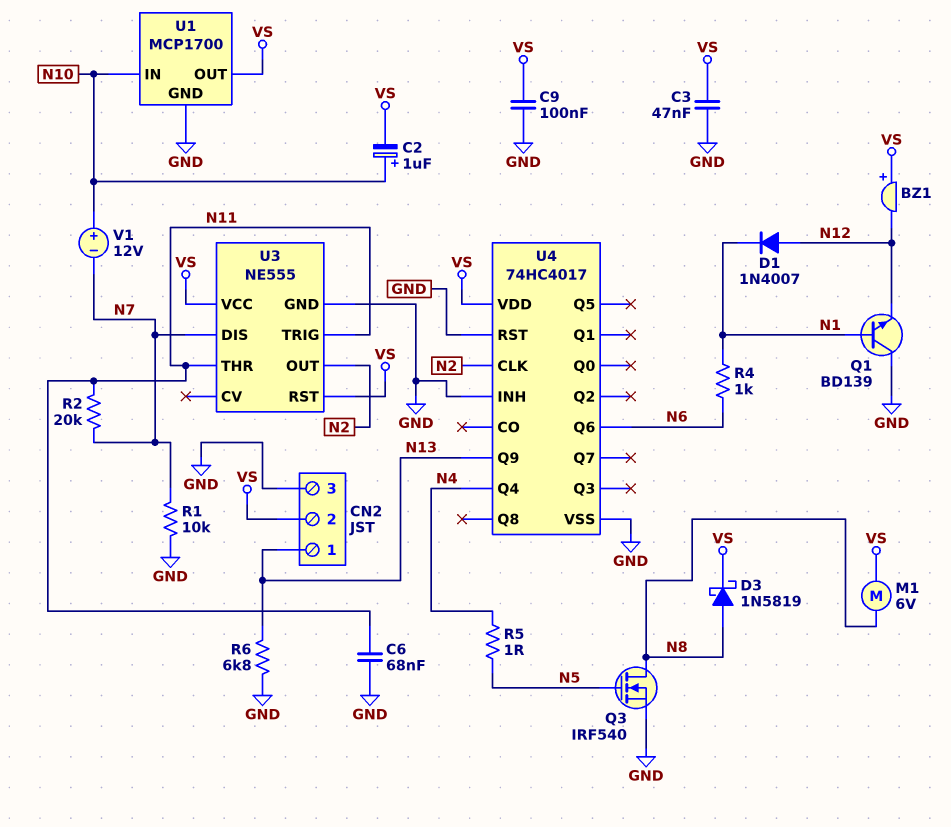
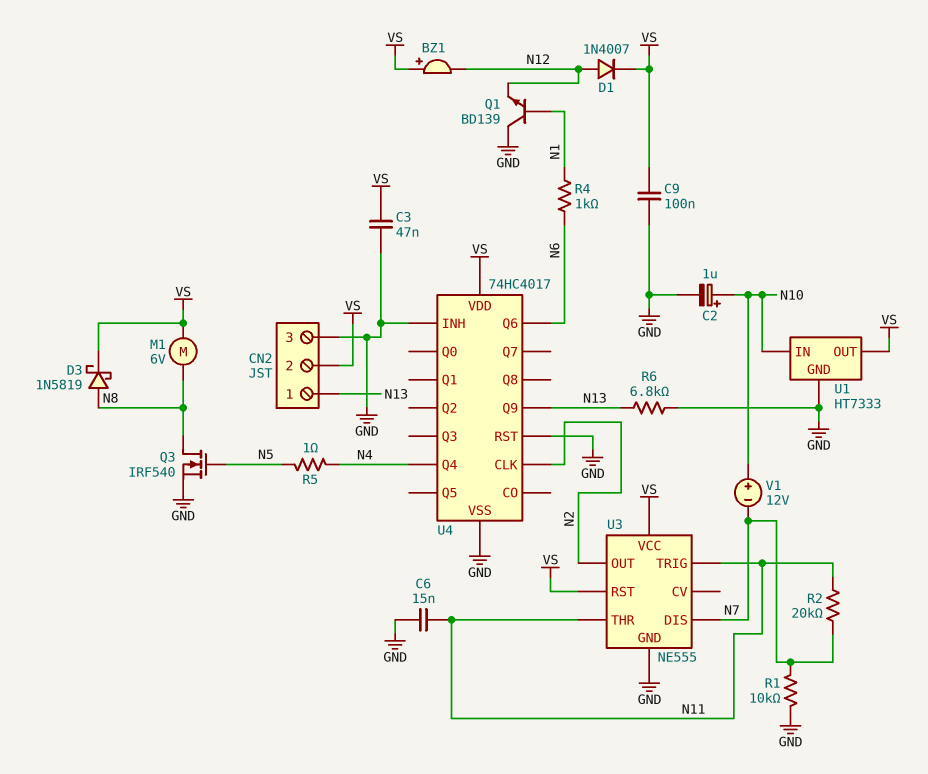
C2: 1uF (plus N10, minus VS) -> 1uF (plus N10, minus GND)
C6: 68nF (GND, N11) -> 15nF (GND, N11)
D1: diode 1N4007 (A N12, K N1) -> diode 1N4007 (A N12, K VS)
U1: MCP1700 -> HT7333

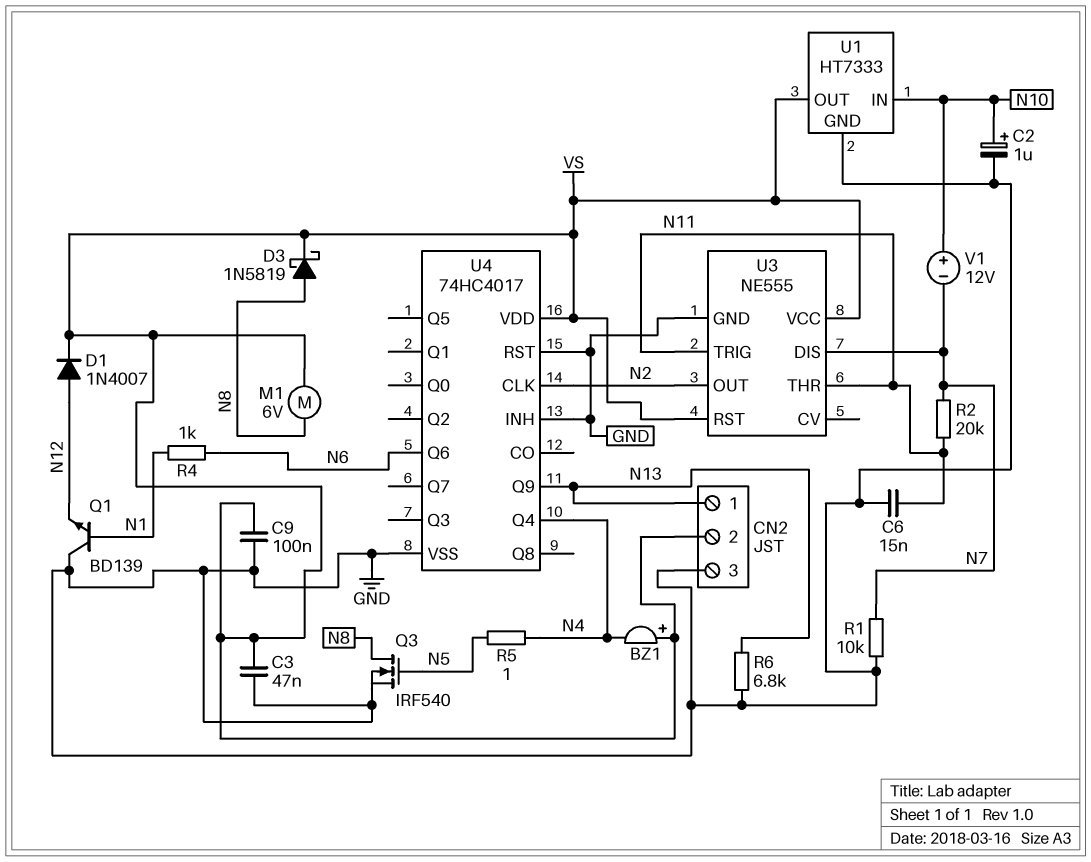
BZ1: buzzer (plus VS, minus N12) -> buzzer (plus VS, minus N4)

